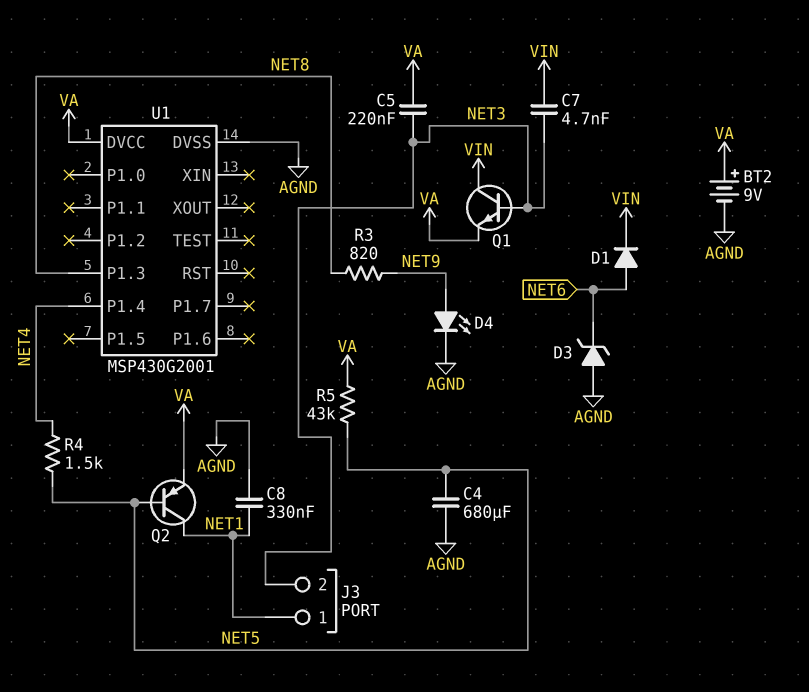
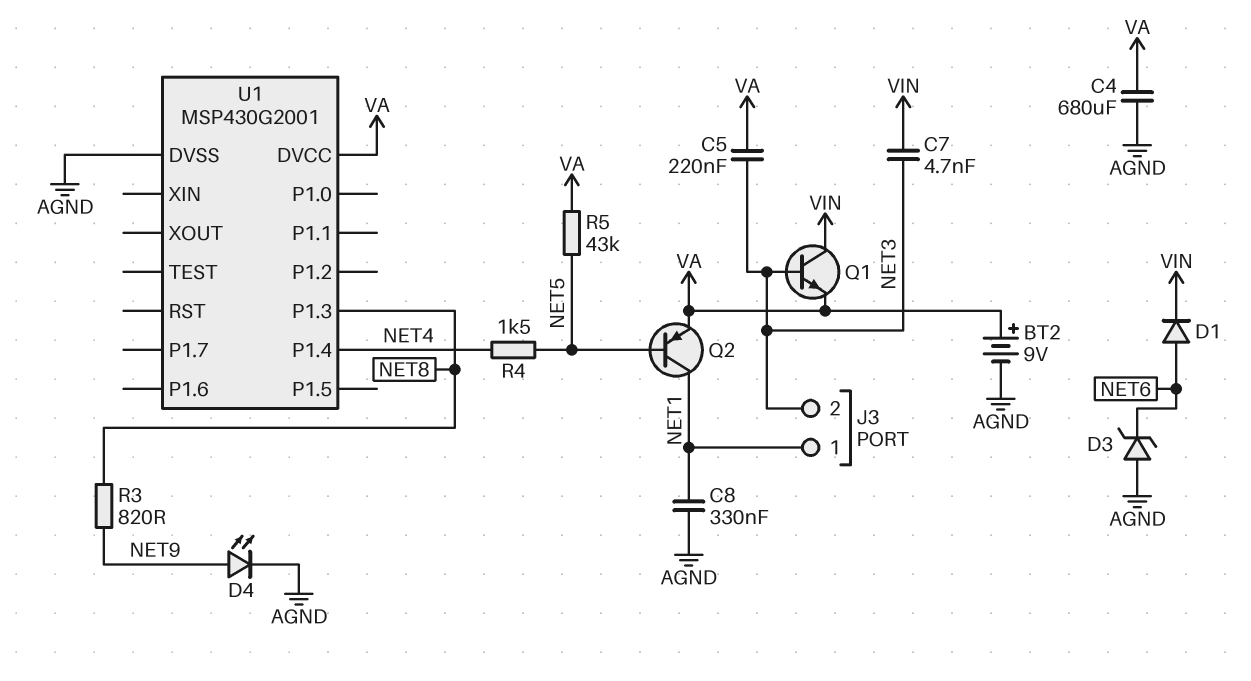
C4: 680uF (AGND, NET5) -> 680uF (AGND, VA)

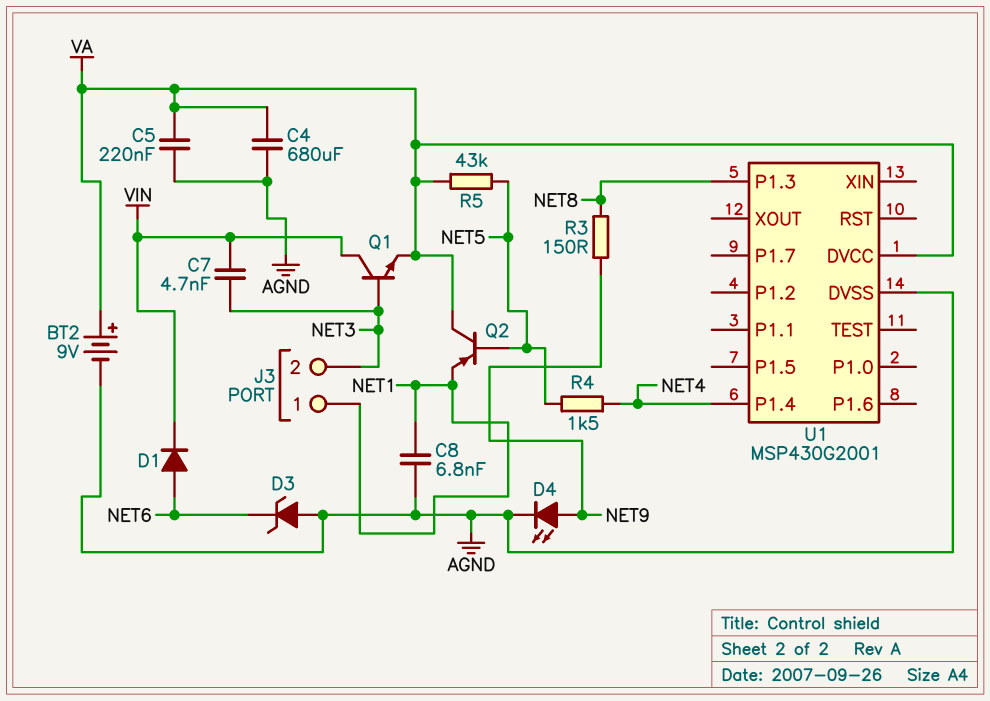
C5: 220nF (NET3, VA) -> 220nF (AGND, VA)
C8: 330nF (AGND, NET1) -> 6.8nF (AGND, NET1)
Q2: PNP (B NET5, C NET1, E VA) -> PNP (B NET5, C VA, E NET1)
R3: 820 (NET8, NET9) -> 150 (NET8, NET9)

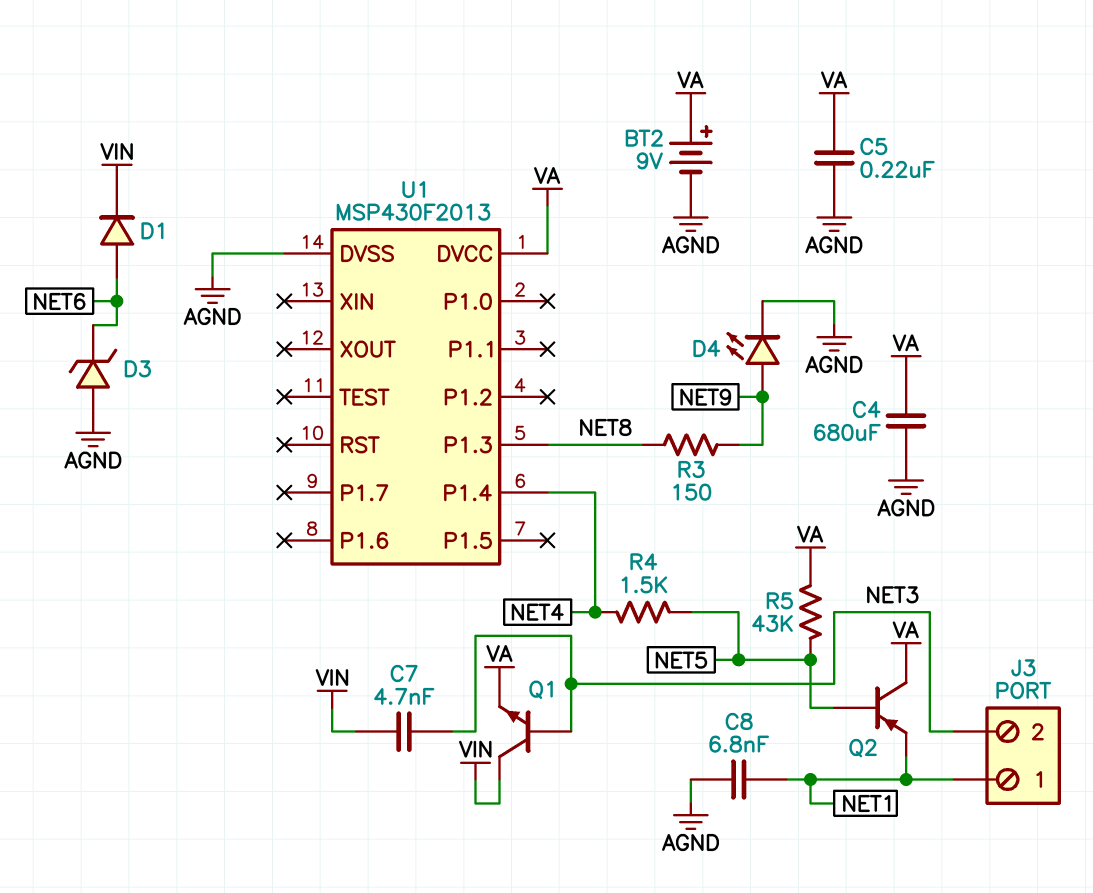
U1: MSP430G2001 -> MSP430F2013

